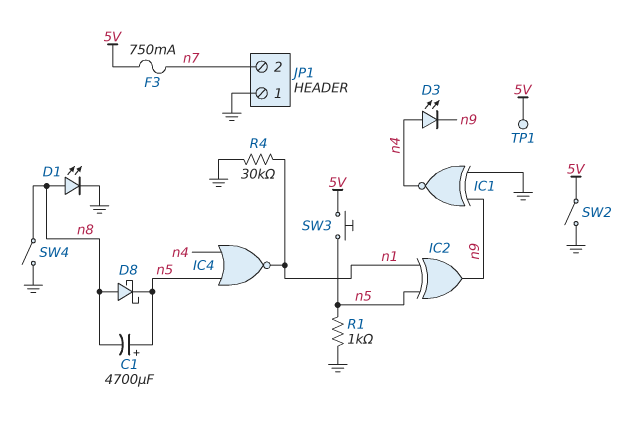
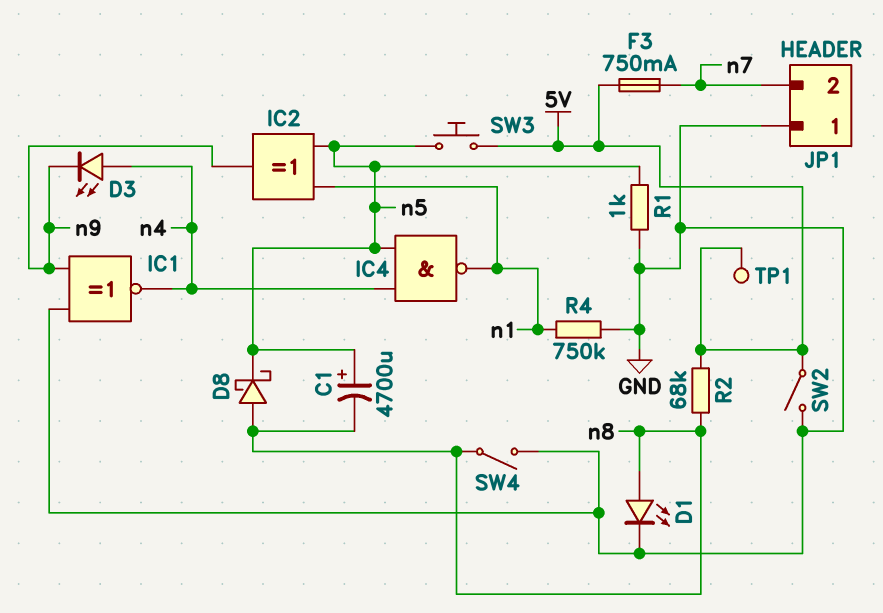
IC4: NOR (in n4, in n5, out n1) -> NAND (in n4, in n5, out n1)
R2: none -> 68k (5V, n8)
R4: 30k (GND, n1) -> 750k (GND, n1)

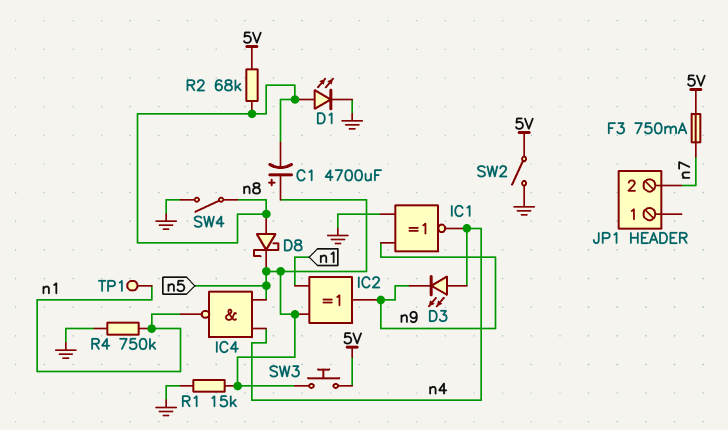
JP1 pin 1: GND -> none
R1: 1k (GND, n5) -> 15k (GND, n5)
TP1: test point (5V) -> test point (n1)

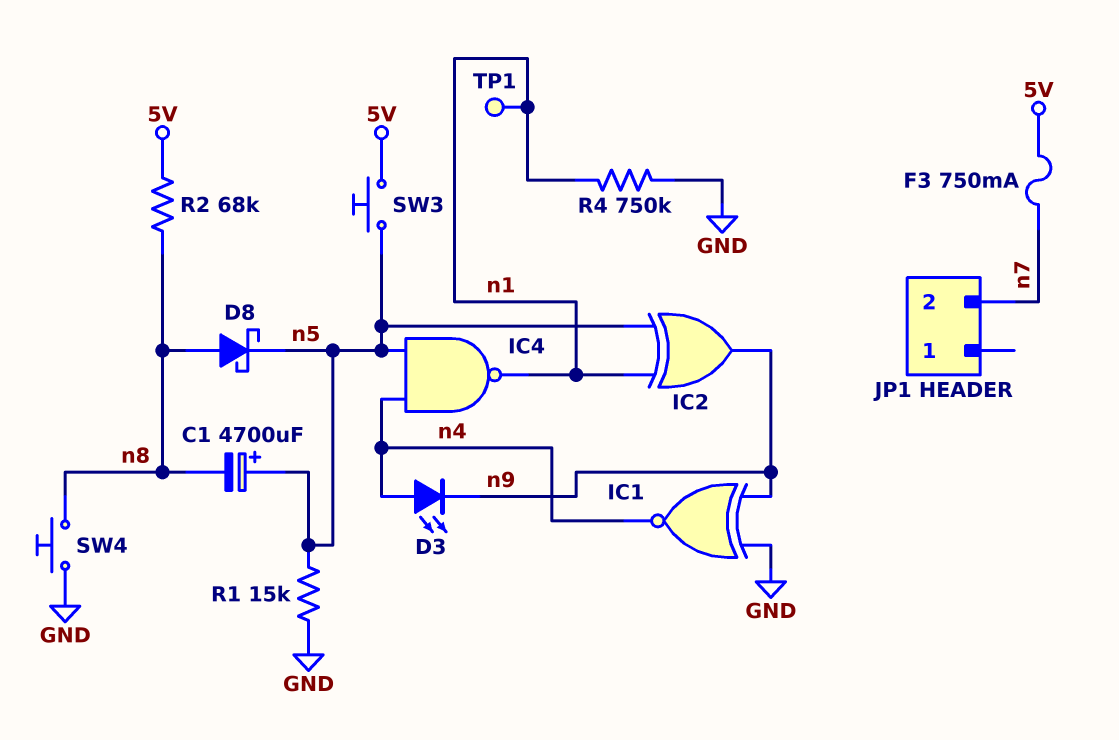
D1: LED (A n8, K GND) -> none
SW2: switch (5V, GND) -> none
SW4: switch (GND, n8) -> button (GND, n8)

